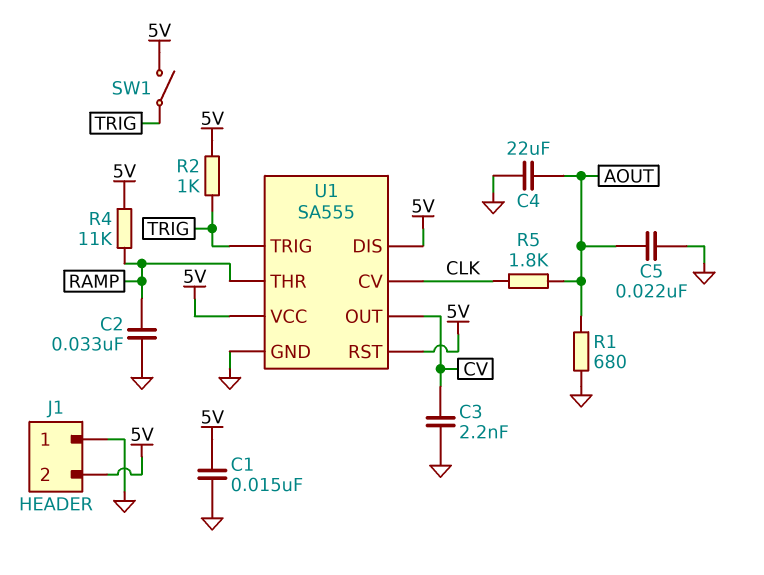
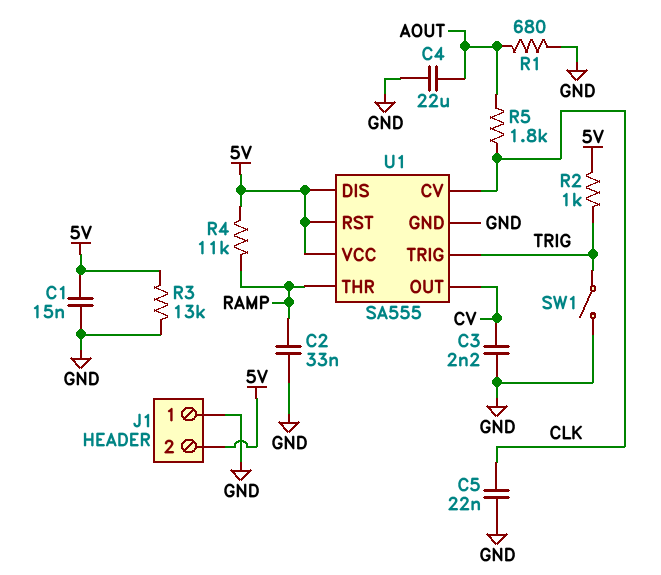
C5: 22nF (AOUT, GND) -> 22nF (CLK, GND)
R3: none -> 13k (5V, GND)
SW1: switch (5V, TRIG) -> switch (GND, TRIG)

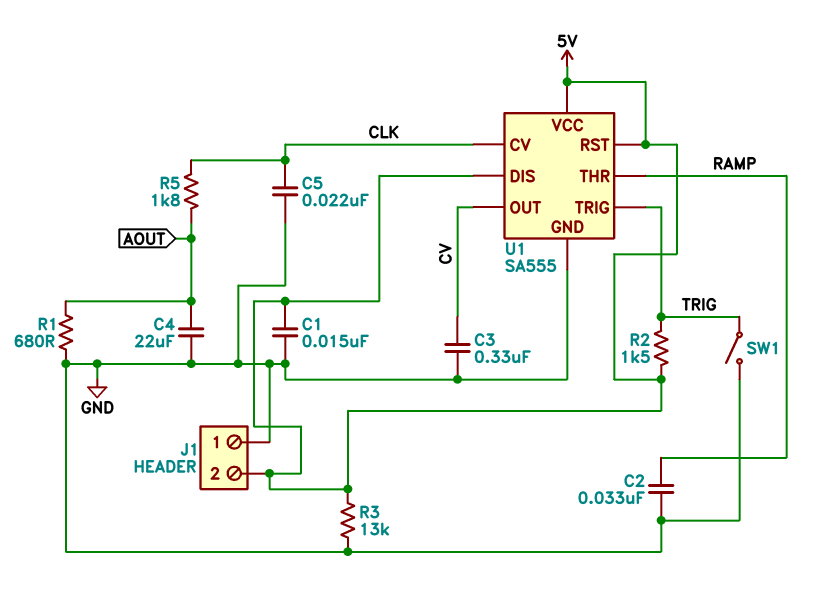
C3: 2.2nF (CV, GND) -> 330nF (CV, GND)
R2: 1k (5V, TRIG) -> 1.5k (5V, TRIG)
R4: 11k (5V, RAMP) -> none

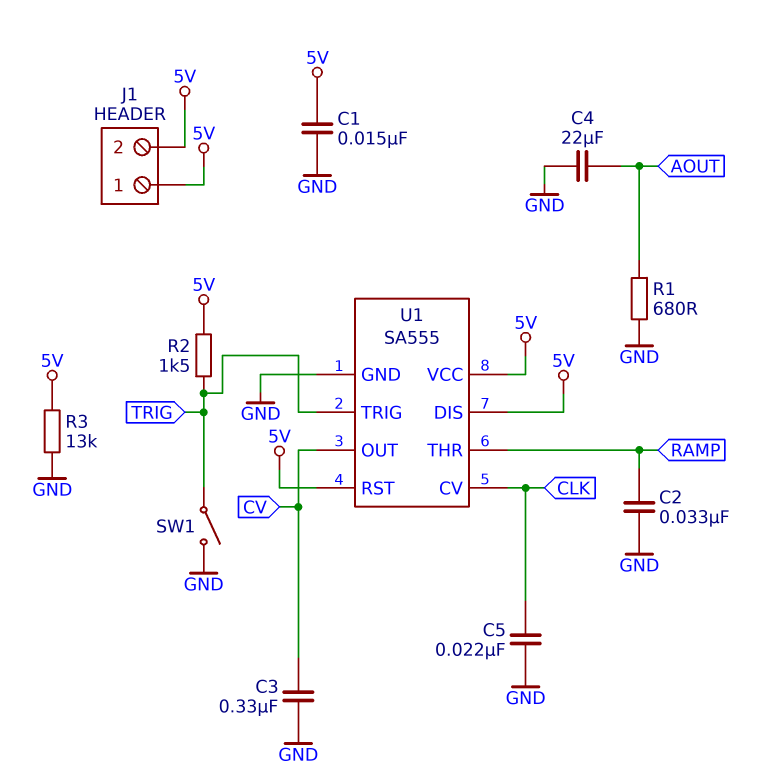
J1 pin 1: GND -> 5V
R5: 1.8k (AOUT, CLK) -> none

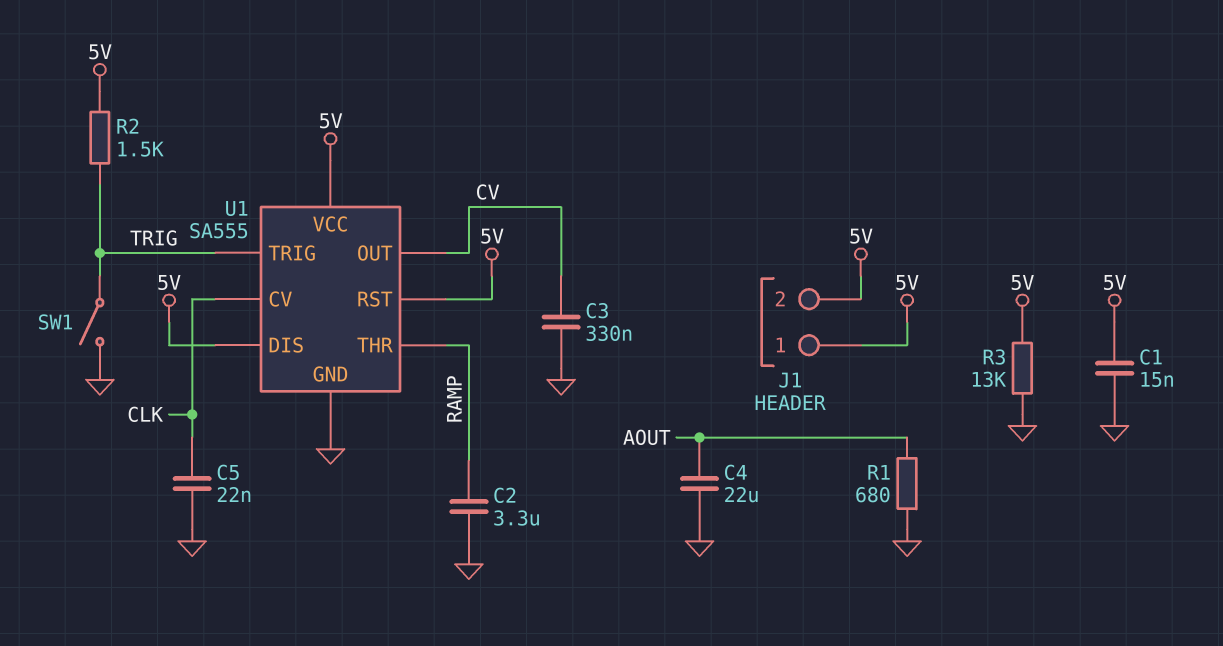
C2: 33nF (GND, RAMP) -> 3.3uF (GND, RAMP)

